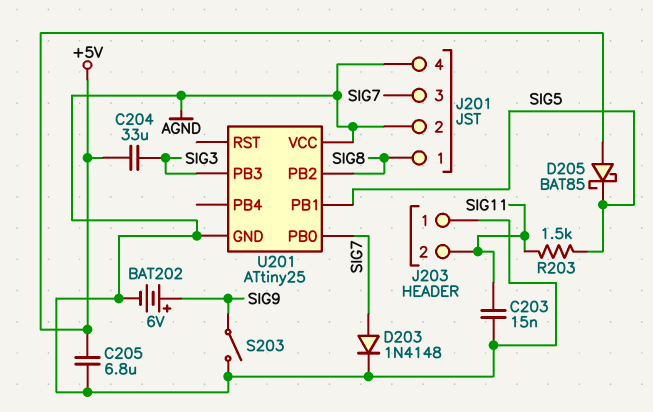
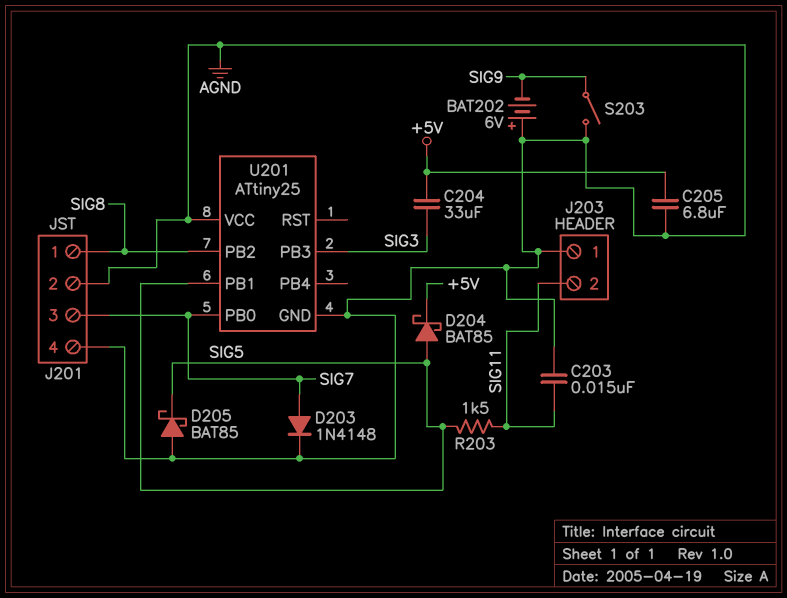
BAT202: 6V (plus SIG9, minus AGND) -> 6V (plus AGND, minus SIG9)
D204: none -> schottky BAT85 (A SIG5, K +5V)
D205: schottky BAT85 (A +5V, K SIG5) -> schottky BAT85 (A AGND, K SIG5)

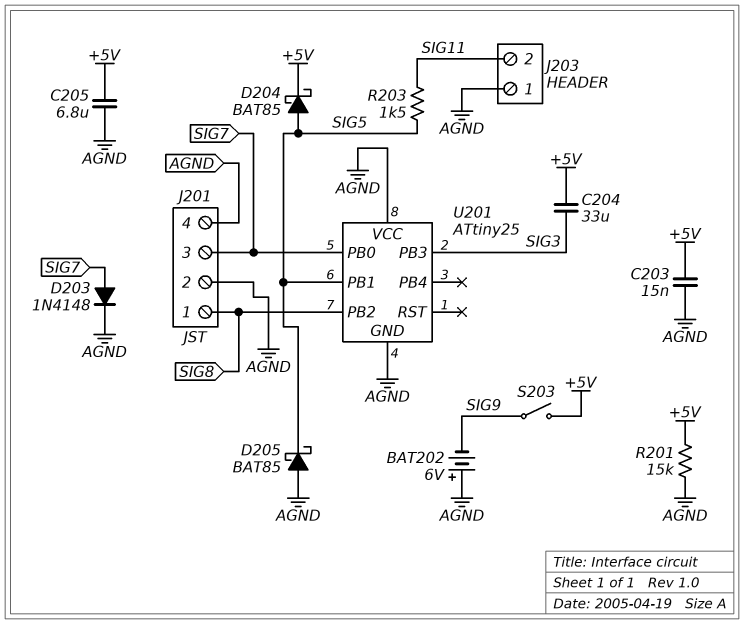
C203: 15nF (AGND, SIG11) -> 15nF (+5V, AGND)
R201: none -> 15k (+5V, AGND)
S203: switch (AGND, SIG9) -> switch (+5V, SIG9)

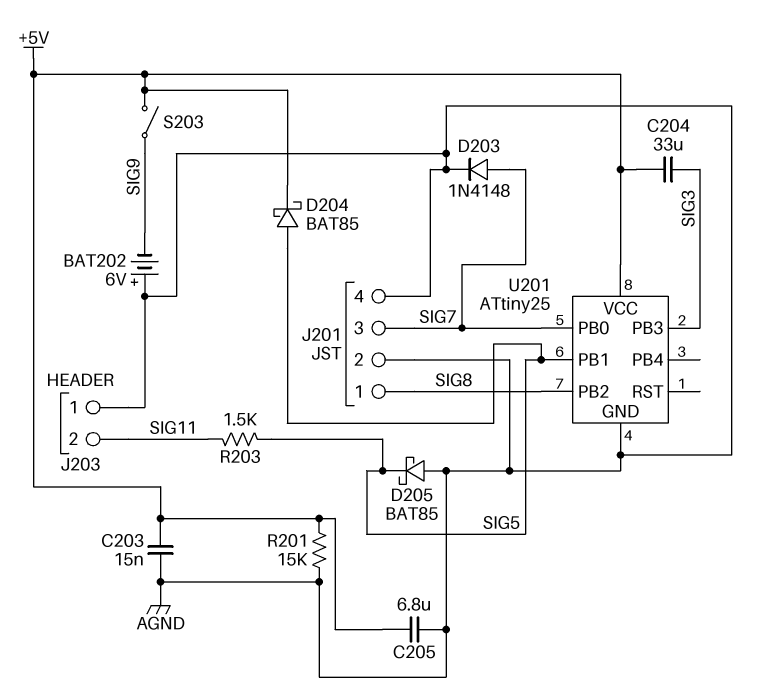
U201 pin VCC: AGND -> +5V

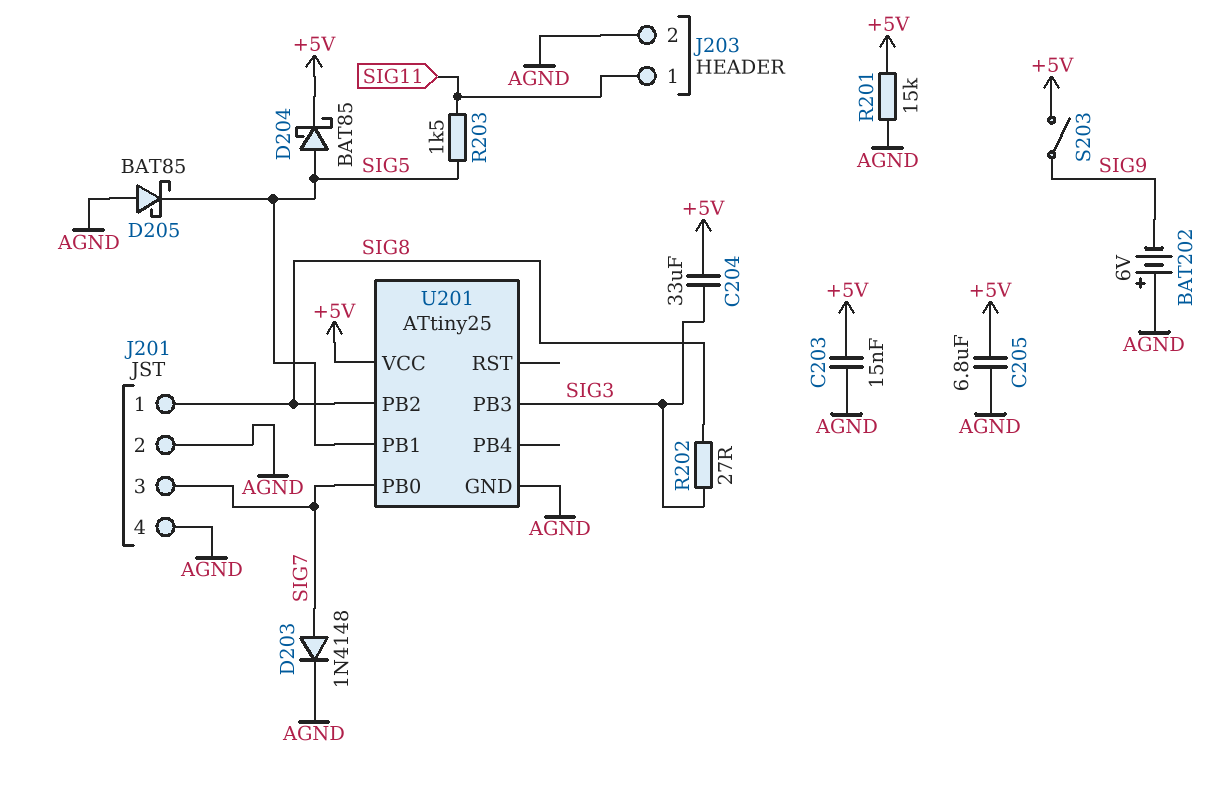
J203 pin 1: AGND -> SIG11
J203 pin 2: SIG11 -> AGND
R202: none -> 27 (SIG3, SIG8)

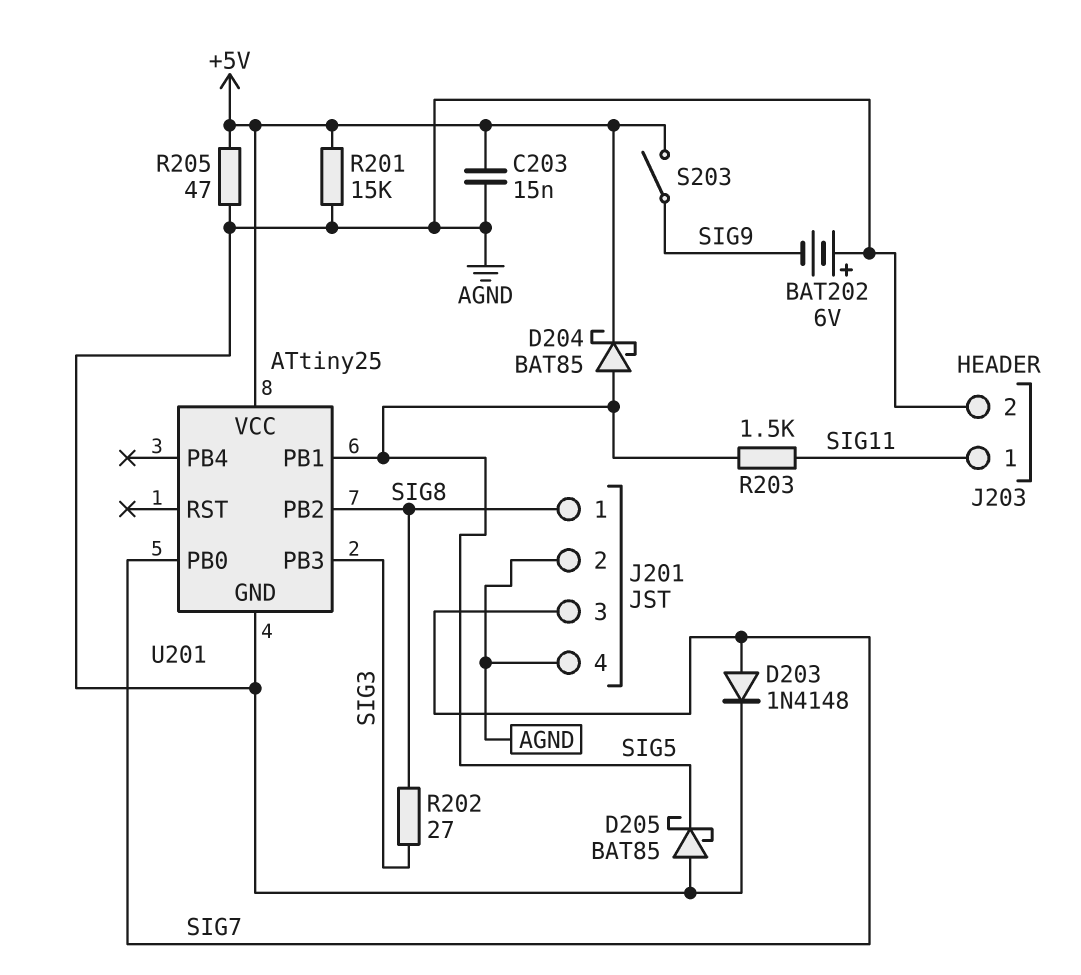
C204: 33uF (+5V, SIG3) -> none
C205: 6.8uF (+5V, AGND) -> none
R205: none -> 47 (+5V, AGND)

